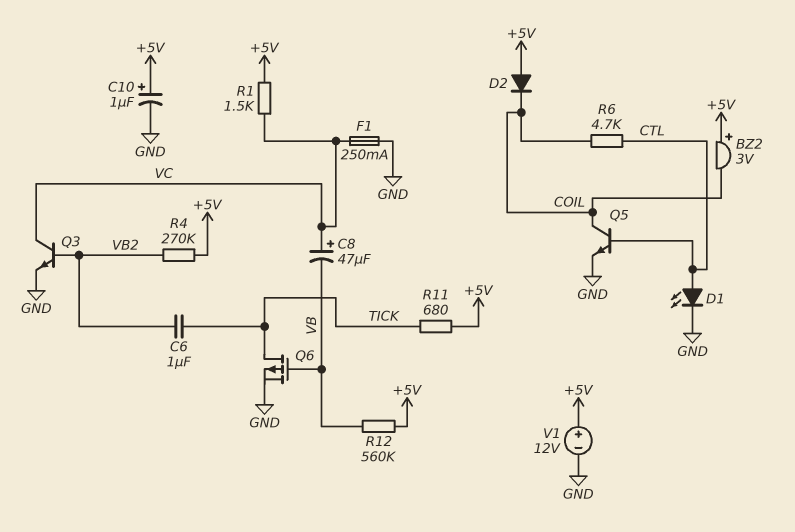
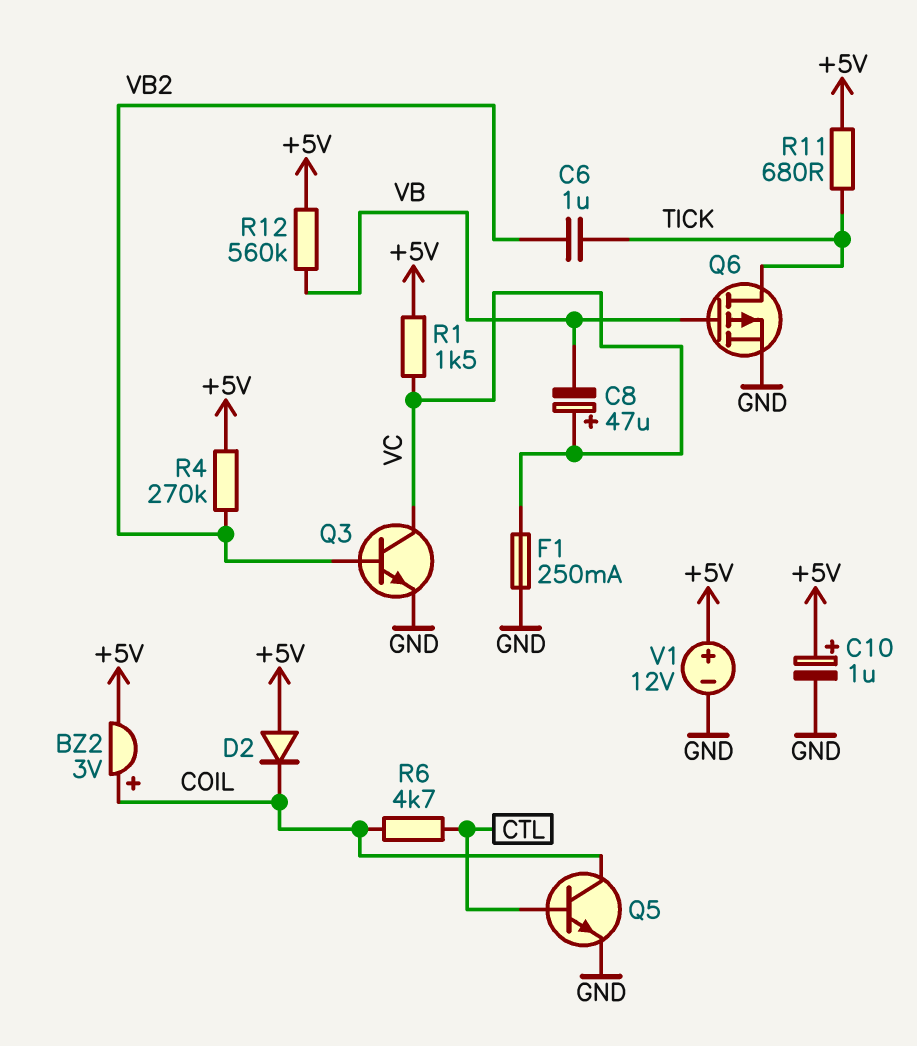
BZ2: buzzer 3V (plus +5V, minus COIL) -> buzzer 3V (plus COIL, minus +5V)
D1: LED (A CTL, K GND) -> none

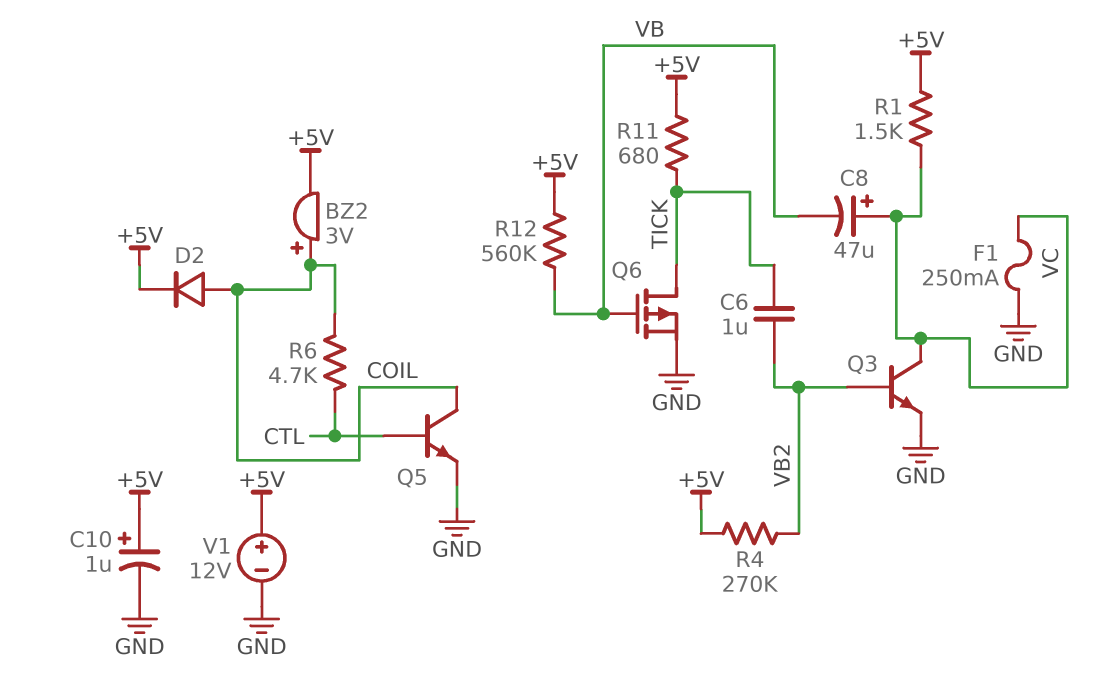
D2: diode (A +5V, K COIL) -> diode (A COIL, K +5V)

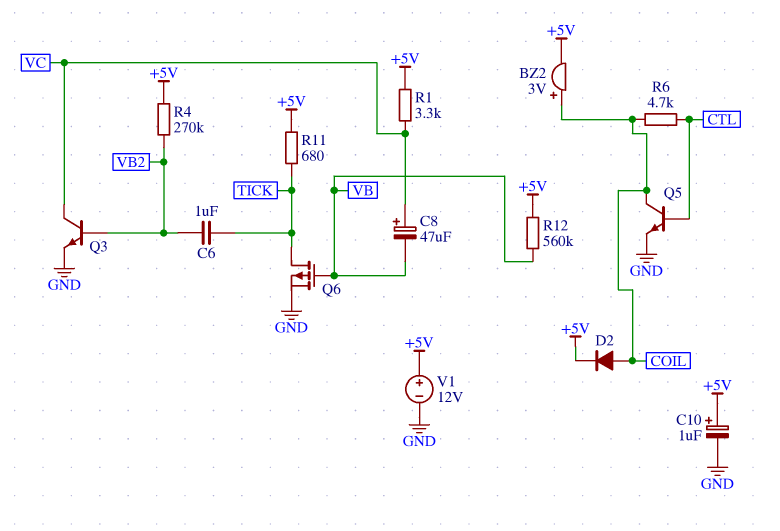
F1: 250mA (GND, VC) -> none
R1: 1.5k (+5V, VC) -> 3.3k (+5V, VC)

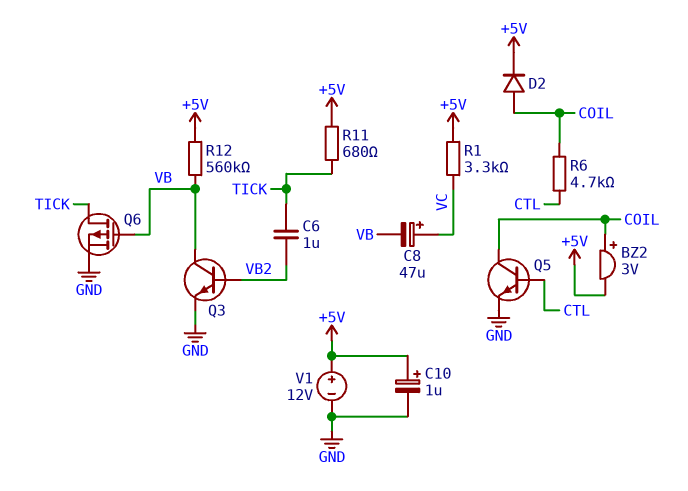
Q3: NPN (B VB2, C VC, E GND) -> NPN (B VB2, C VB, E GND)
R4: 270k (+5V, VB2) -> none

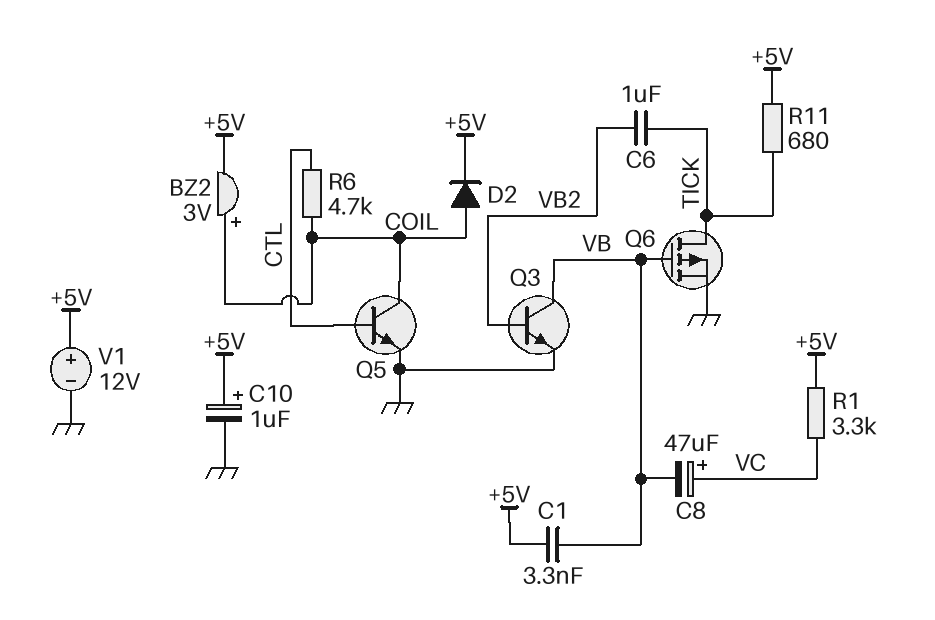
C1: none -> 3.3nF (+5V, VB)
R12: 560k (+5V, VB) -> none

